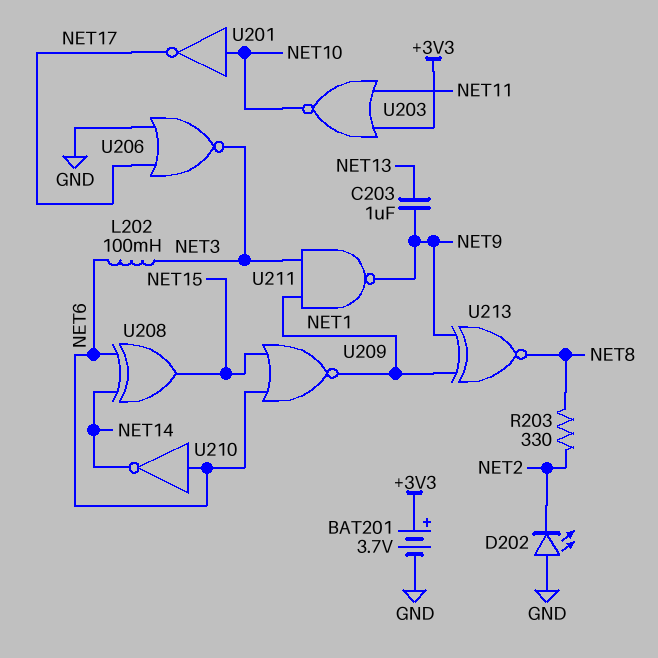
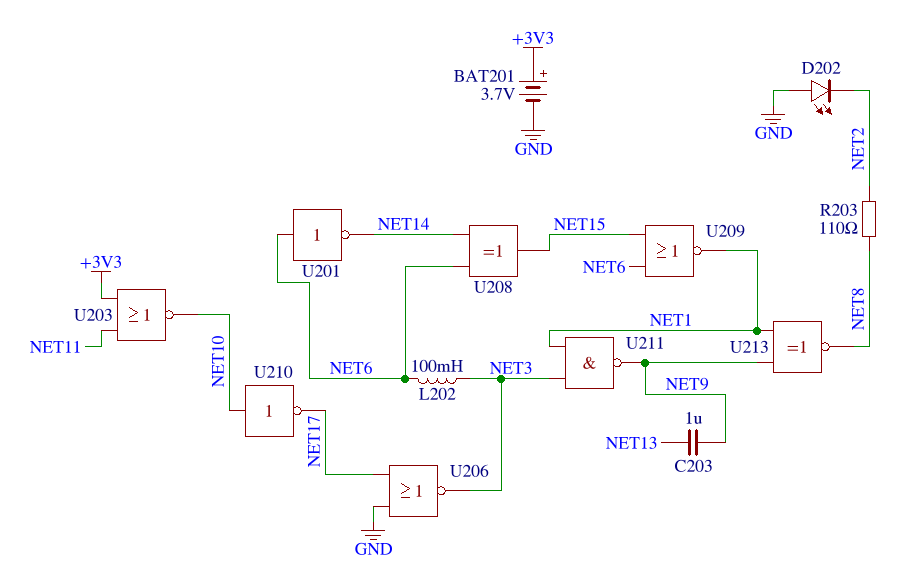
R203: 330 (NET2, NET8) -> 110 (NET2, NET8)
U201: NOT (in NET10, out NET17) -> NOT (in NET6, out NET14)
U210: NOT (in NET6, out NET14) -> NOT (in NET10, out NET17)

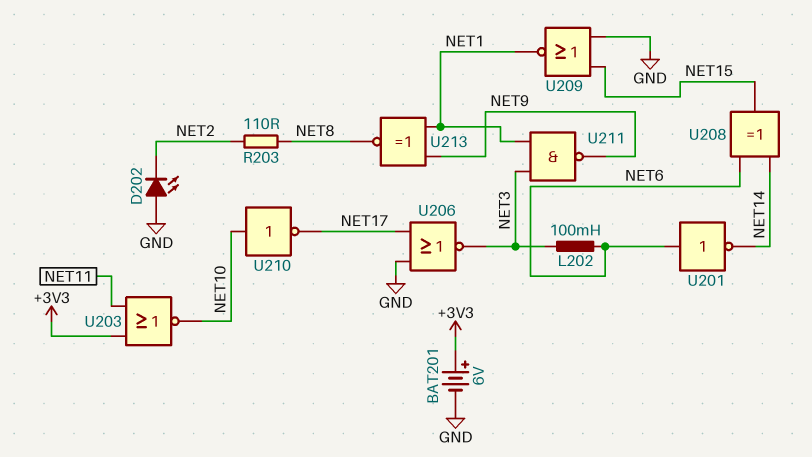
BAT201: 3.7V (plus +3V3, minus GND) -> 6V (plus +3V3, minus GND)
C203: 1uF (NET9, NET13) -> none
U209: NOR (in NET6, in NET15, out NET1) -> NOR (in GND, in NET15, out NET1)

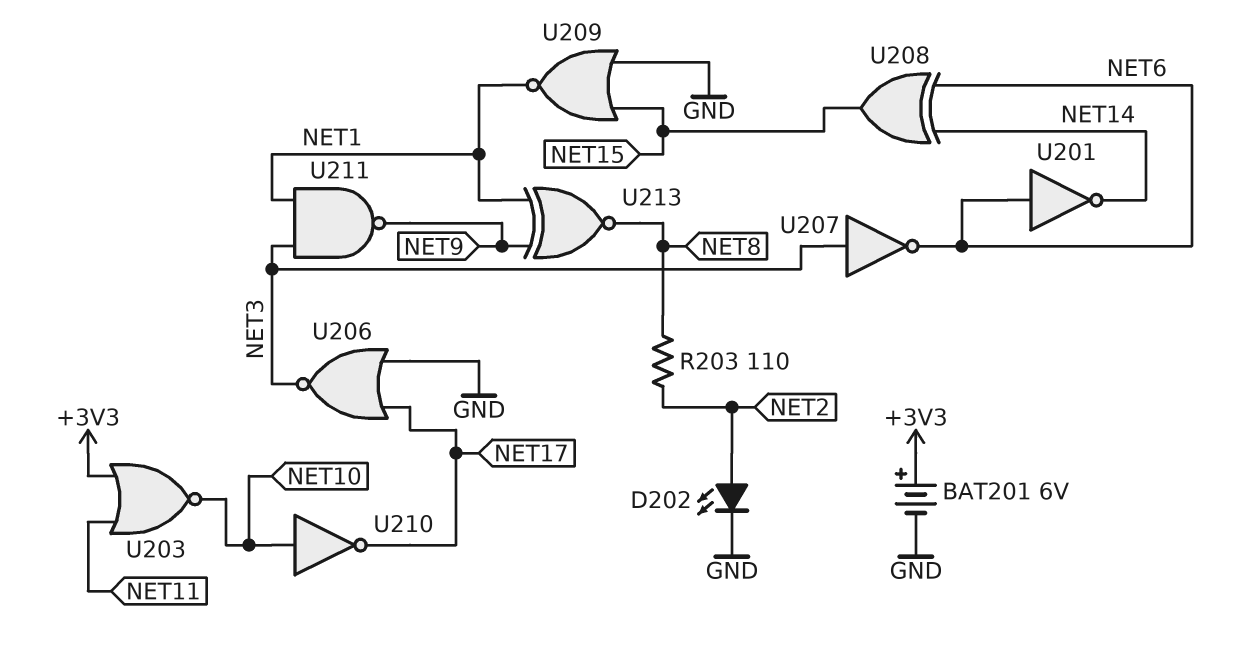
D202: LED (A GND, K NET2) -> LED (A NET2, K GND)
L202: 100mH (NET3, NET6) -> none
U207: none -> NOT (in NET3, out NET6)

